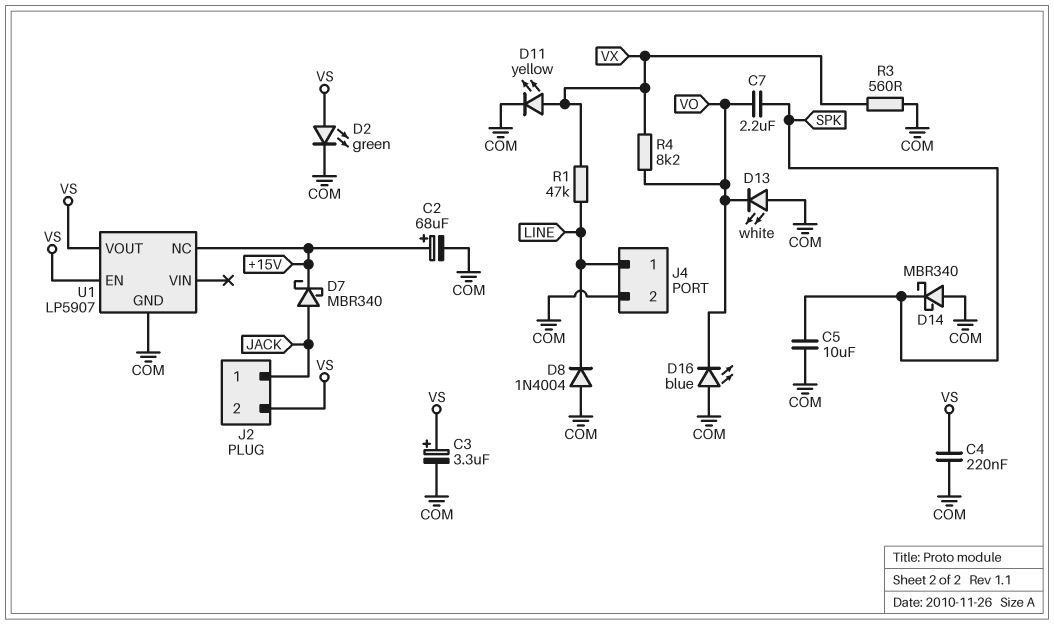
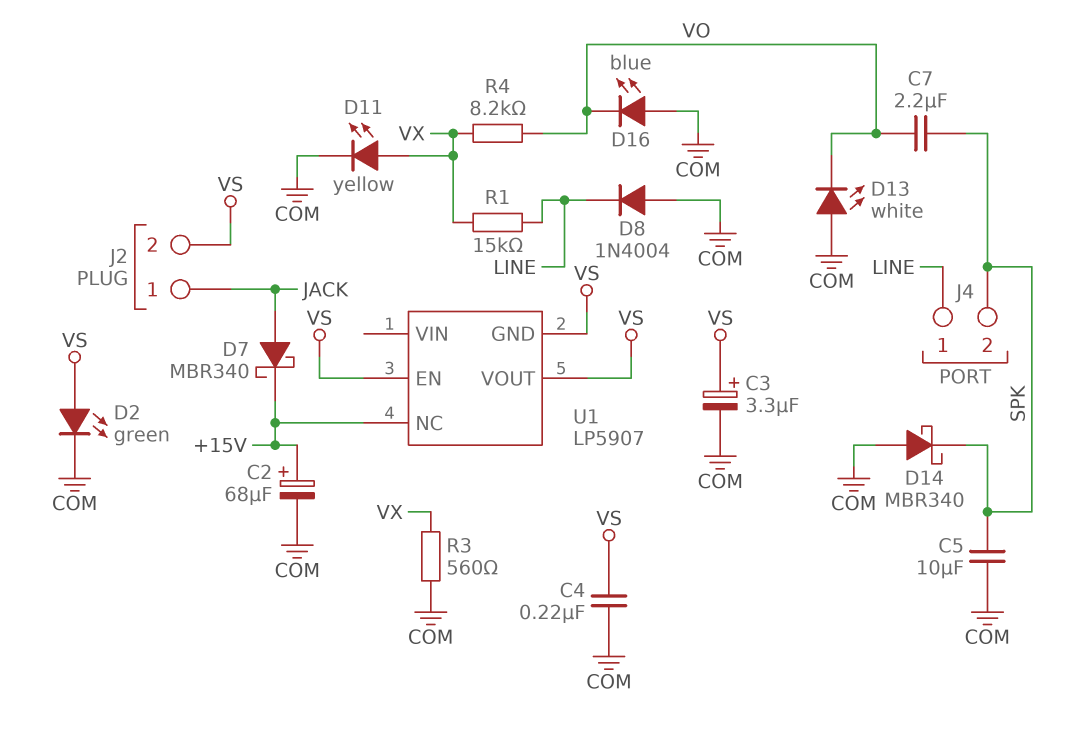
J4 pin 2: COM -> SPK
R1: 47k (LINE, VX) -> 15k (LINE, VX)
U1 pin GND: COM -> VS

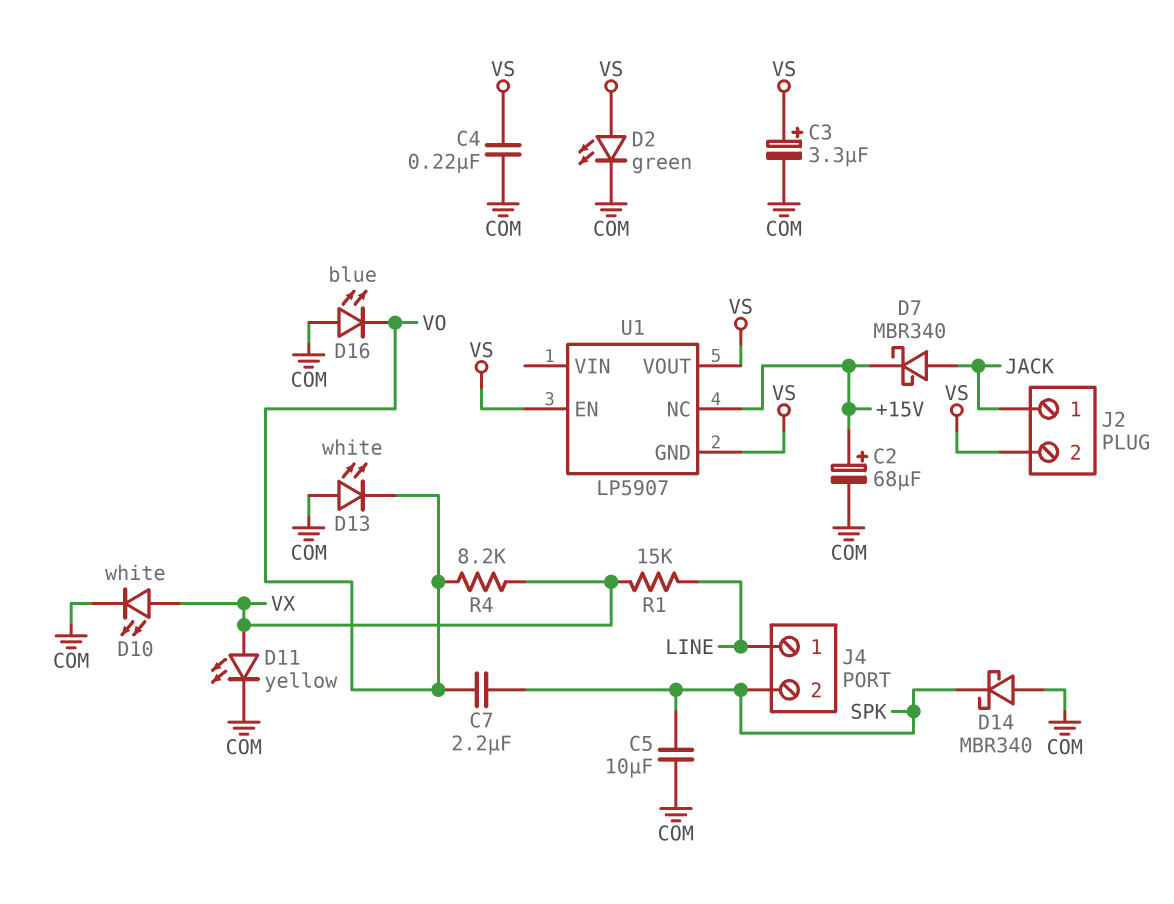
D8: diode 1N4004 (A COM, K LINE) -> none
D10: none -> LED white (A VX, K COM)
R3: 560 (COM, VX) -> none

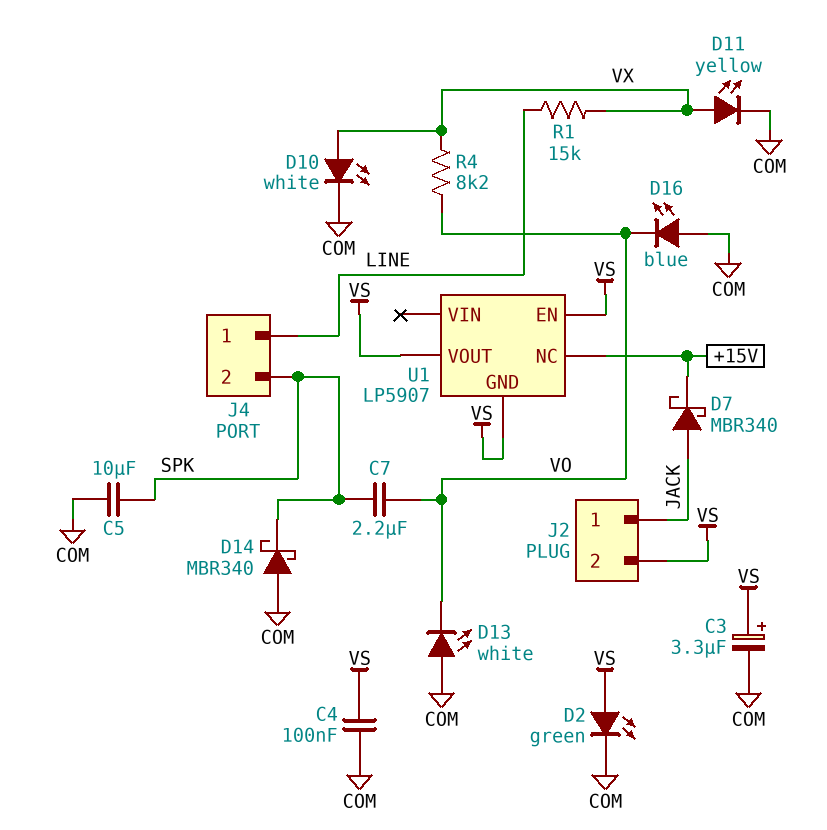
C2: 68uF (plus +15V, minus COM) -> none
C4: 220nF (COM, VS) -> 100nF (COM, VS)

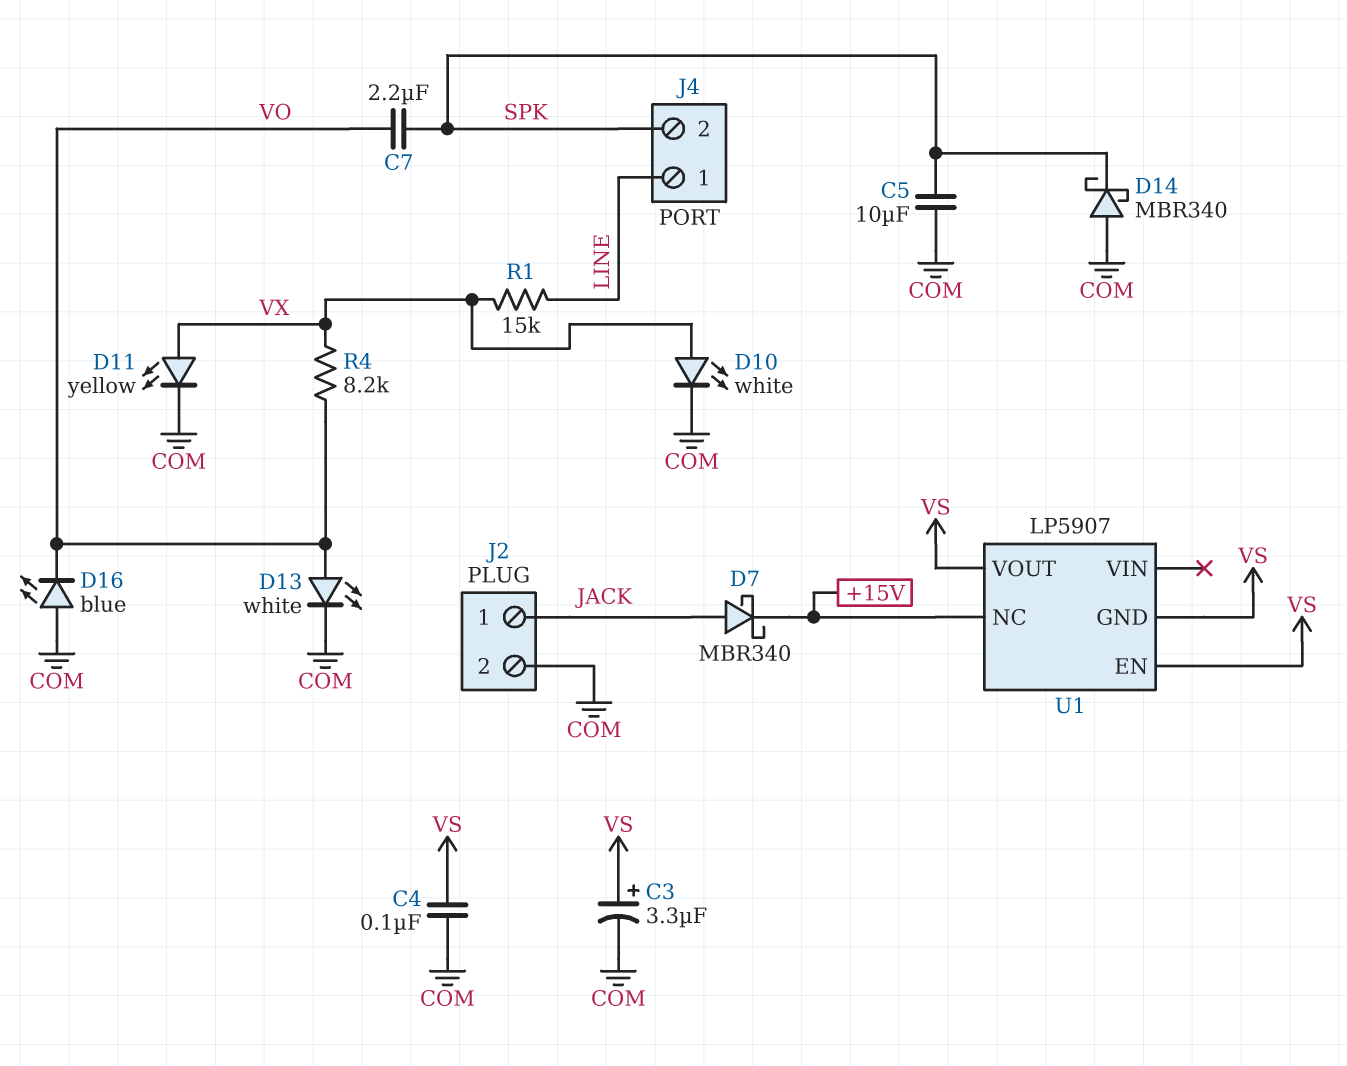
D2: LED green (A VS, K COM) -> none
D13: LED white (A COM, K VO) -> LED white (A VO, K COM)
J2 pin 2: VS -> COM

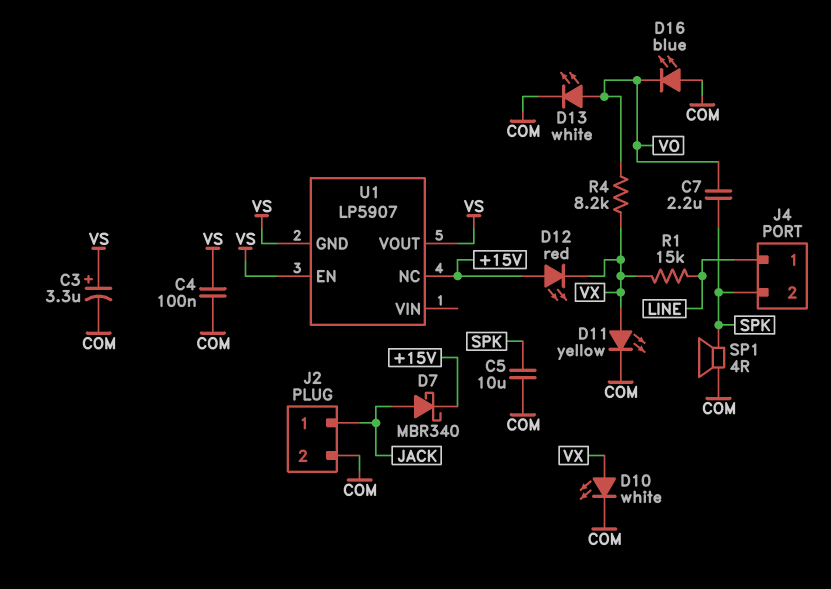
D12: none -> LED red (A +15V, K VX)
D14: schottky MBR340 (A COM, K SPK) -> none
SP1: none -> speaker 4R (COM, SPK)

